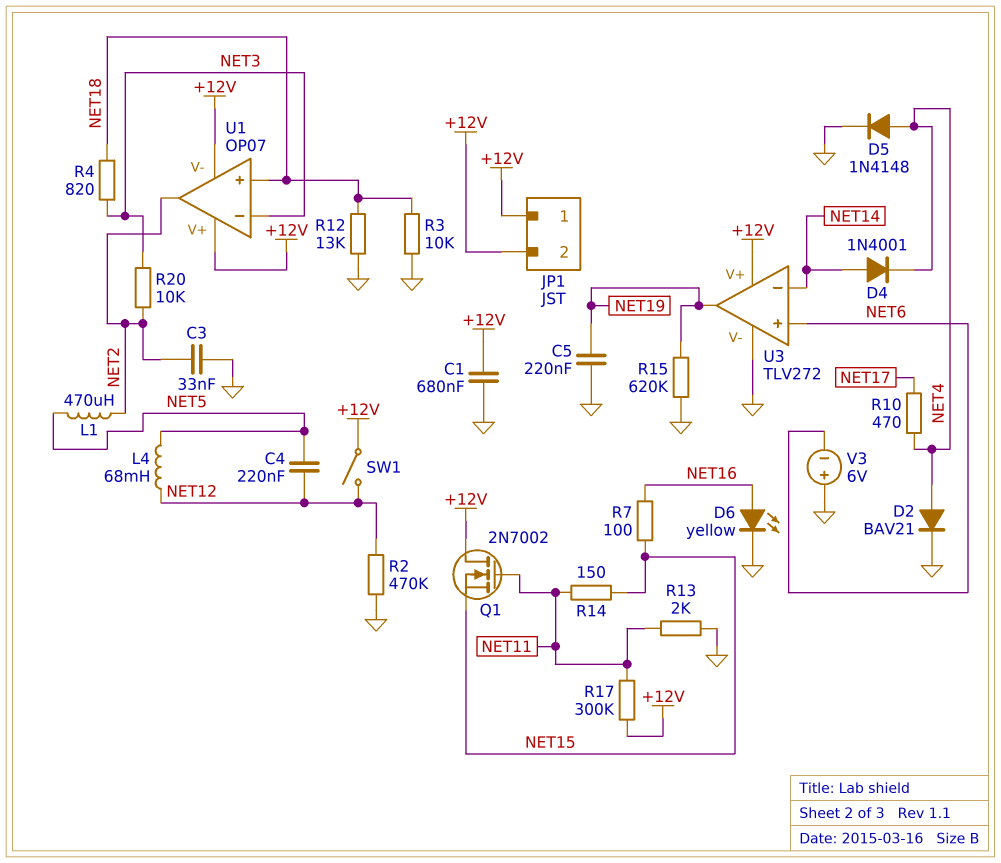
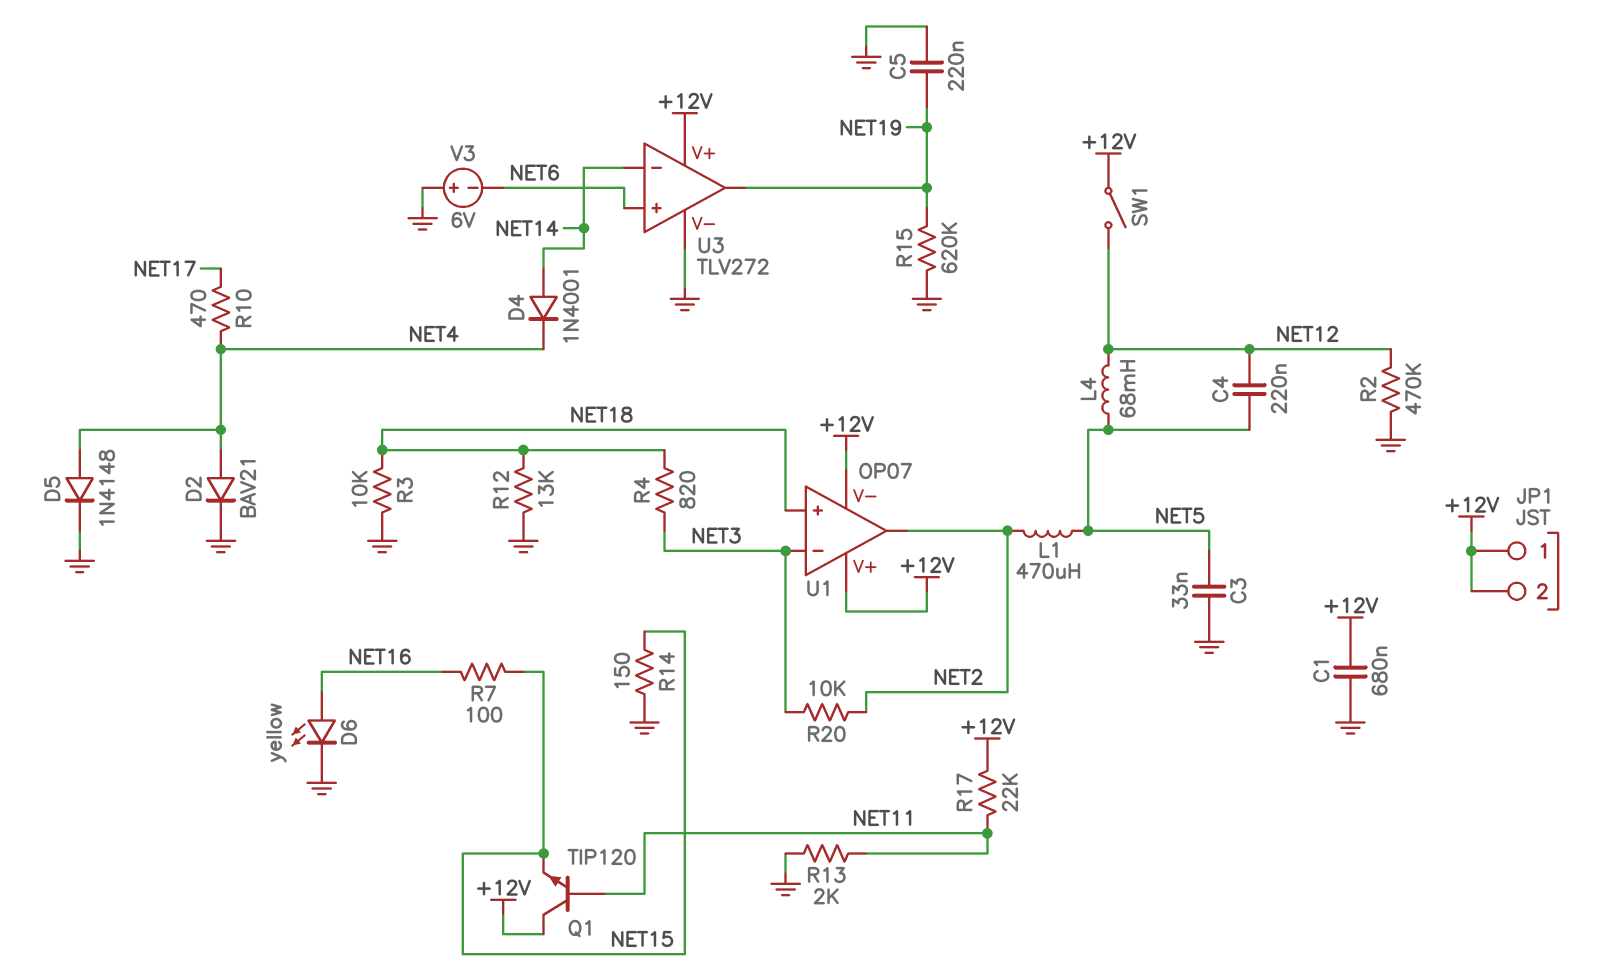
C3: 33nF (GND, NET2) -> 33nF (GND, NET5)
Q1: NMOS 2N7002 (G NET11, D +12V, S NET15) -> NPN TIP120 (B NET11, C +12V, E NET15)
R14: 150 (NET11, NET15) -> 150 (GND, NET15)
R17: 300k (+12V, NET11) -> 22k (+12V, NET11)

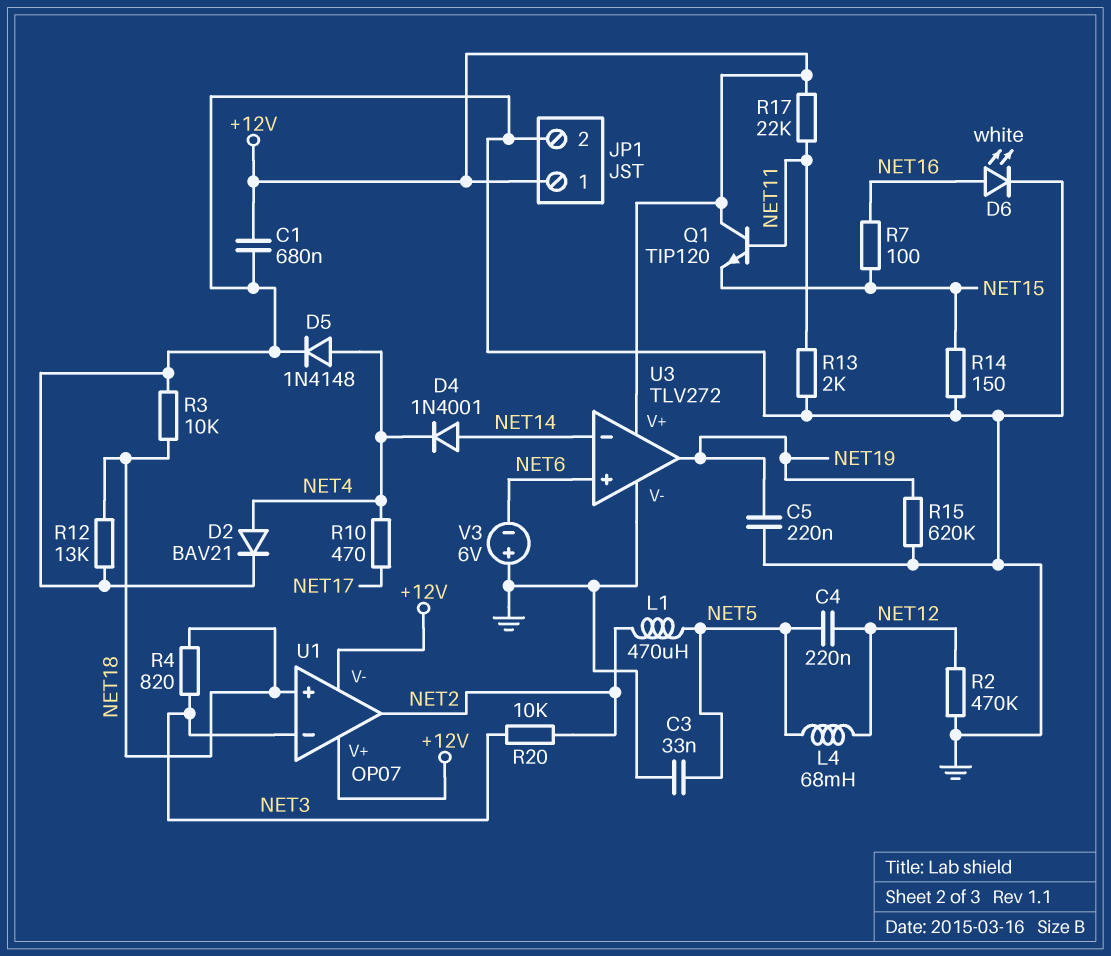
D6: LED yellow (A NET16, K GND) -> LED white (A NET16, K GND)
JP1 pin 2: +12V -> GND
SW1: switch (+12V, NET12) -> none

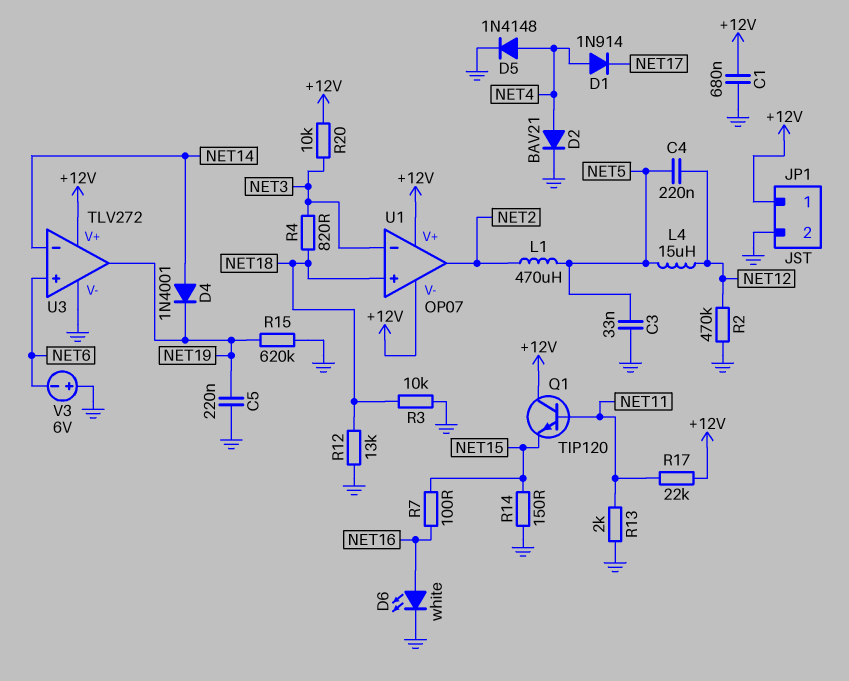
D1: none -> diode 1N914 (A NET4, K NET17)
D4: diode 1N4001 (A NET14, K NET4) -> diode 1N4001 (A NET14, K NET19)
L4: 68mH (NET5, NET12) -> 15uH (NET5, NET12)
R10: 470 (NET4, NET17) -> none
R20: 10k (NET2, NET3) -> 10k (+12V, NET3)

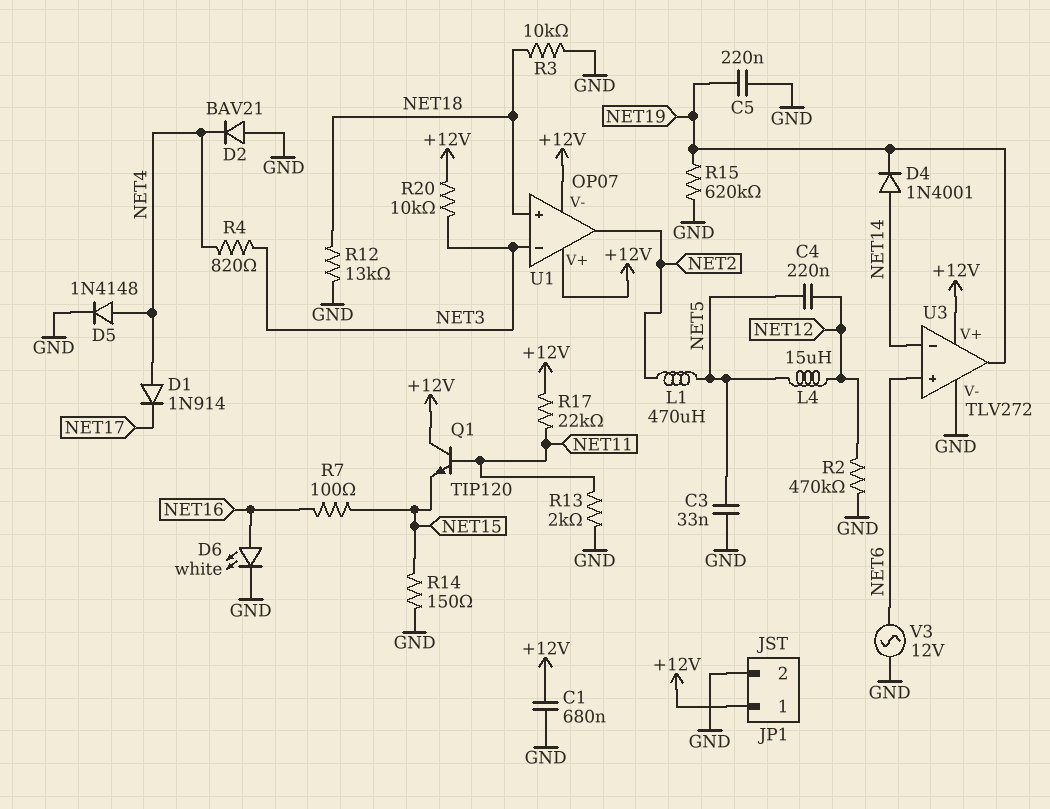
D2: diode BAV21 (A NET4, K GND) -> diode BAV21 (A GND, K NET4)
R4: 820 (NET3, NET18) -> 820 (NET3, NET4)
V3: 6V (plus GND, minus NET6) -> AC 12V (GND, NET6)

